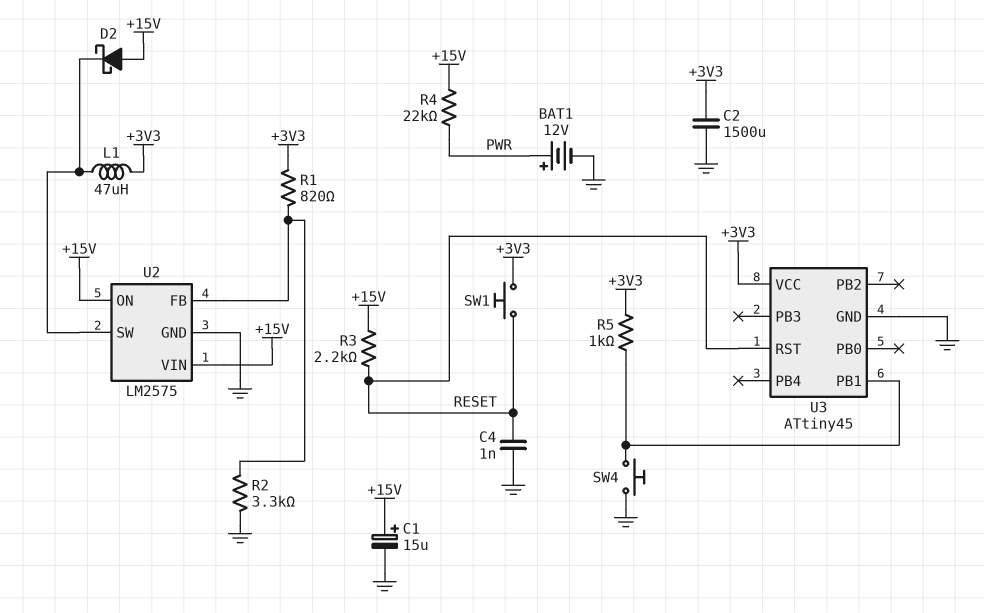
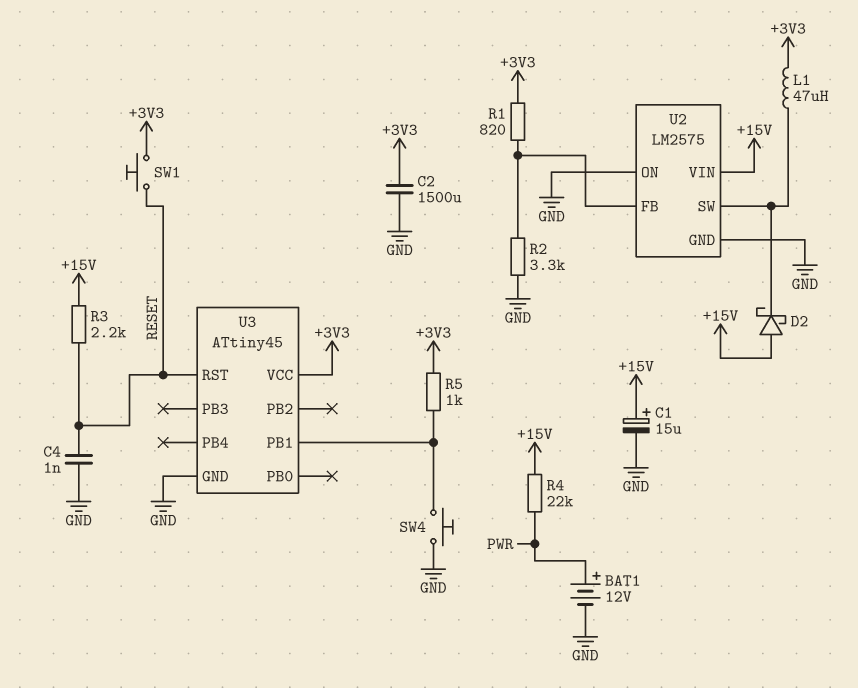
U2 pin ON: +15V -> GND

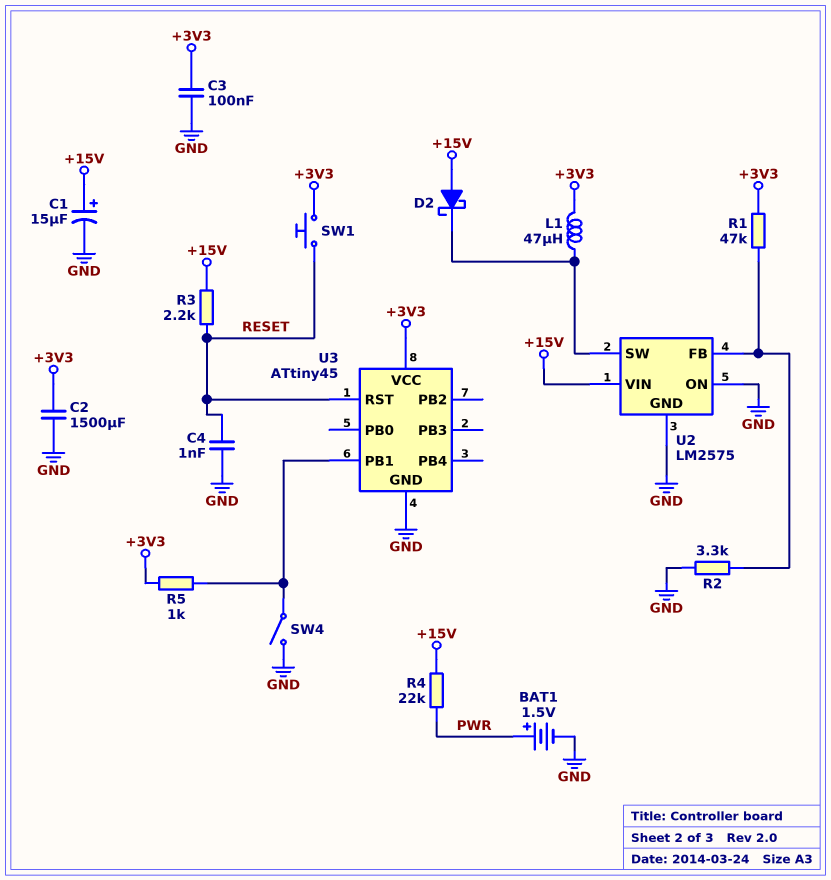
BAT1: 12V (plus PWR, minus GND) -> 1.5V (plus PWR, minus GND)
C3: none -> 100nF (+3V3, GND)
R1: 820 (+3V3, U2/FB) -> 47k (+3V3, U2/FB)
SW4: button (GND, U3/PB1) -> switch (GND, U3/PB1)

